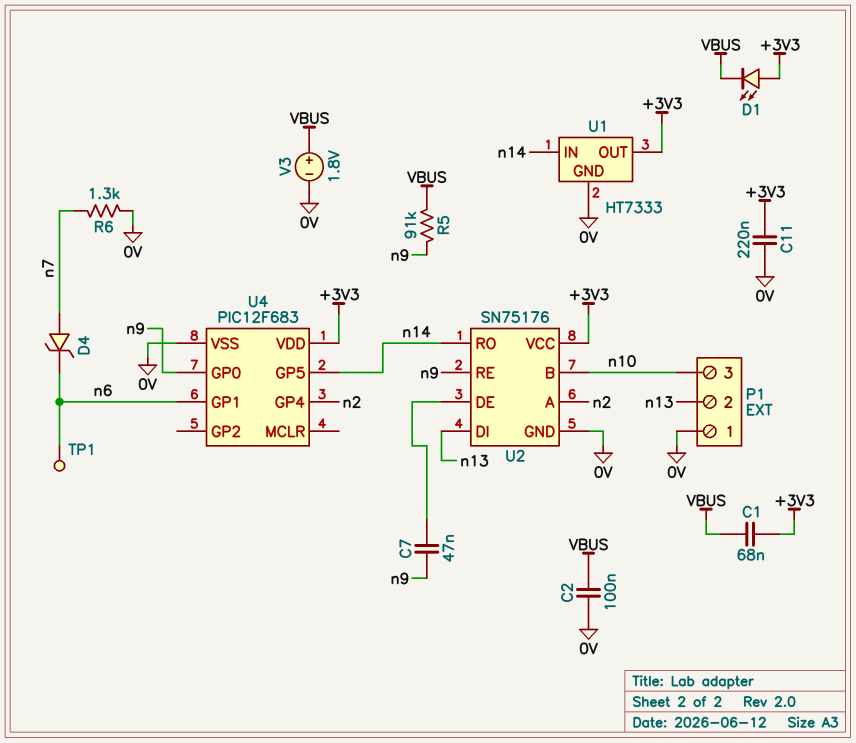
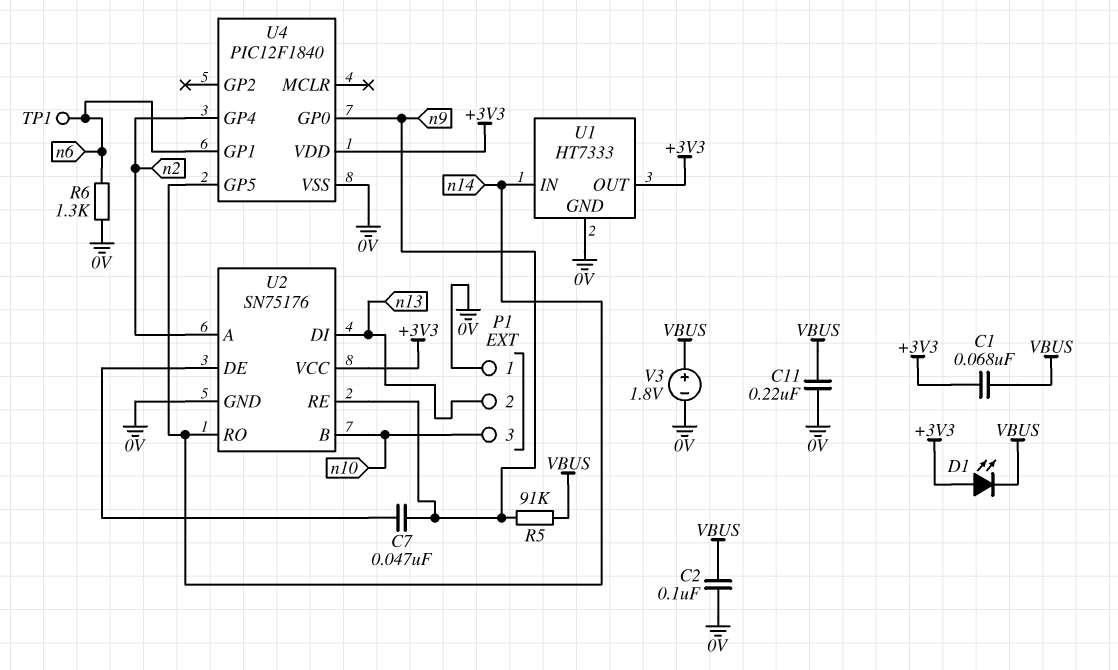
C11: 220nF (+3V3, 0V) -> 220nF (0V, VBUS)
D4: zener (A n7, K n6) -> none
R6: 1.3k (0V, n7) -> 1.3k (0V, n6)
U4: PIC12F683 -> PIC12F1840

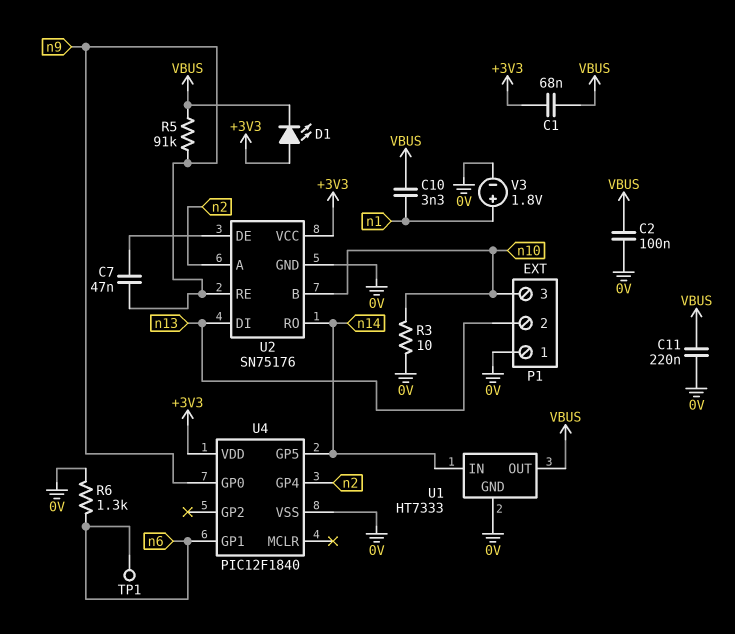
C10: none -> 3.3nF (VBUS, n1)
R3: none -> 10 (0V, n10)
U1 pin OUT: +3V3 -> VBUS
V3: 1.8V (plus VBUS, minus 0V) -> 1.8V (plus n1, minus 0V)

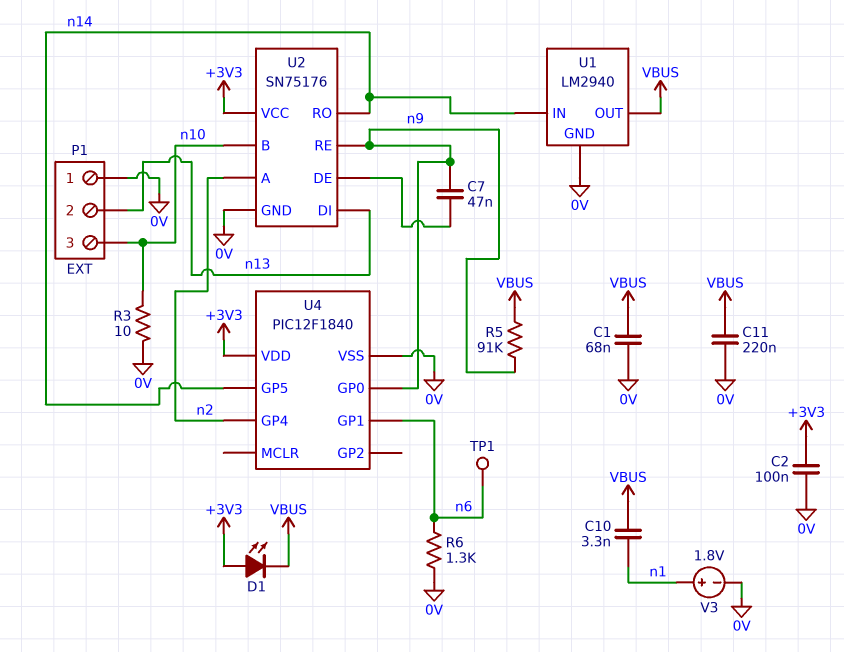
C1: 68nF (+3V3, VBUS) -> 68nF (0V, VBUS)
C2: 100nF (0V, VBUS) -> 100nF (+3V3, 0V)
U1: HT7333 -> LM2940

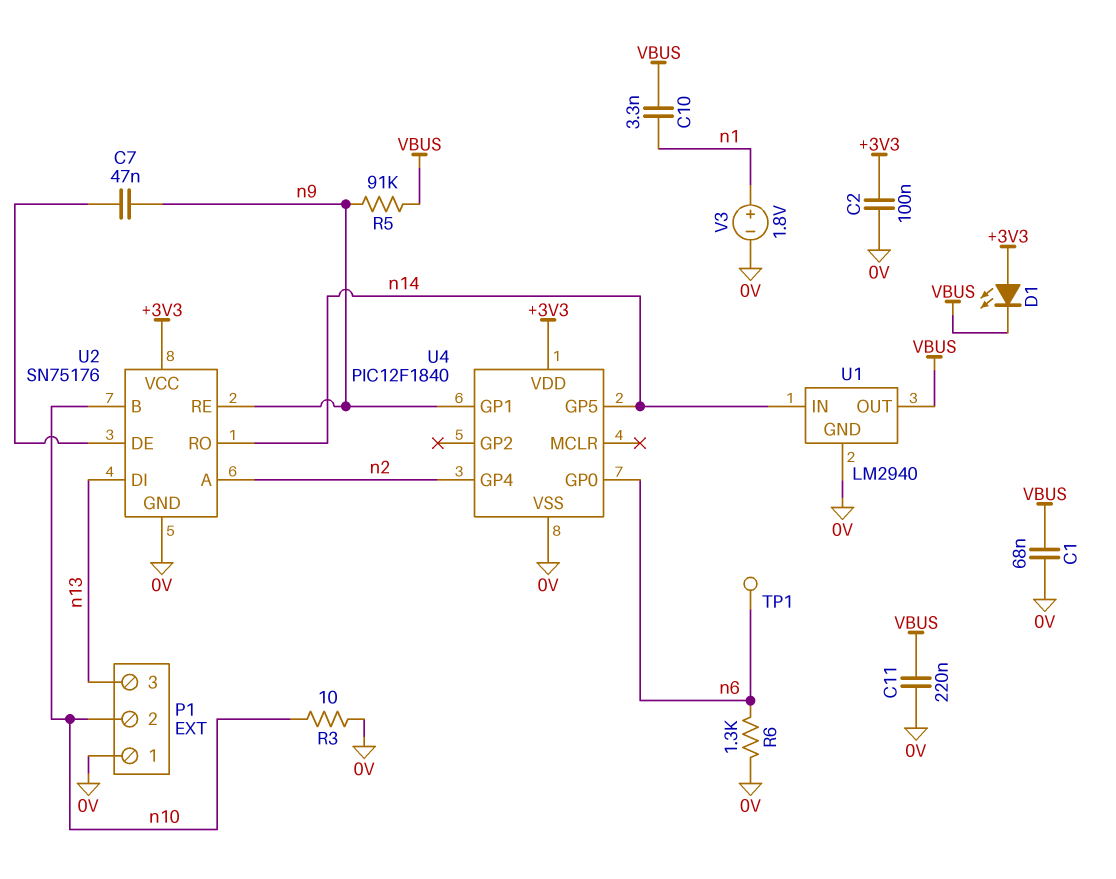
P1 pin 2: n13 -> n10
P1 pin 3: n10 -> n13
U4 pin GP0: n9 -> n6
U4 pin GP1: n6 -> n9

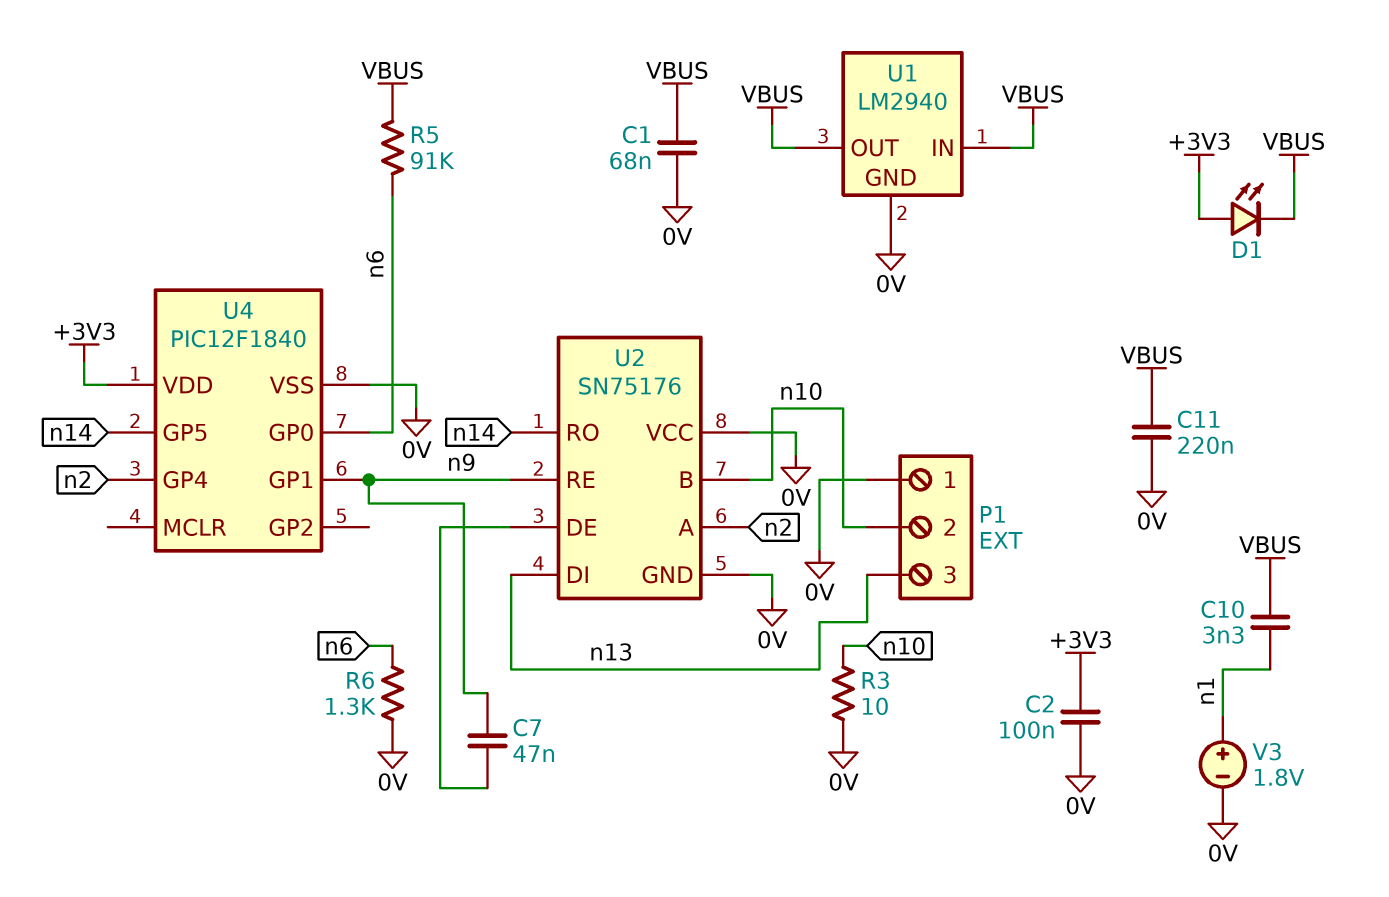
R5: 91k (VBUS, n9) -> 91k (VBUS, n6)
TP1: test point (n6) -> none
U1 pin IN: n14 -> VBUS
U2 pin VCC: +3V3 -> 0V

